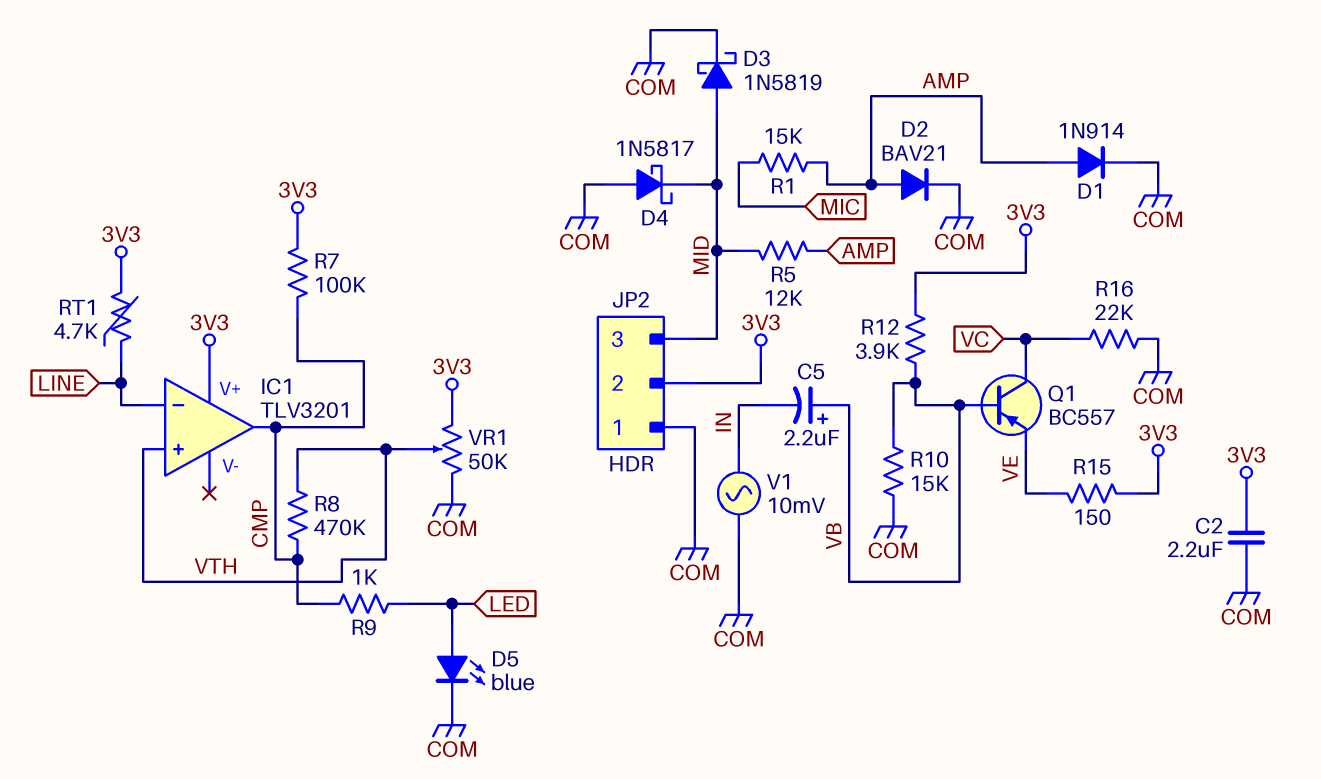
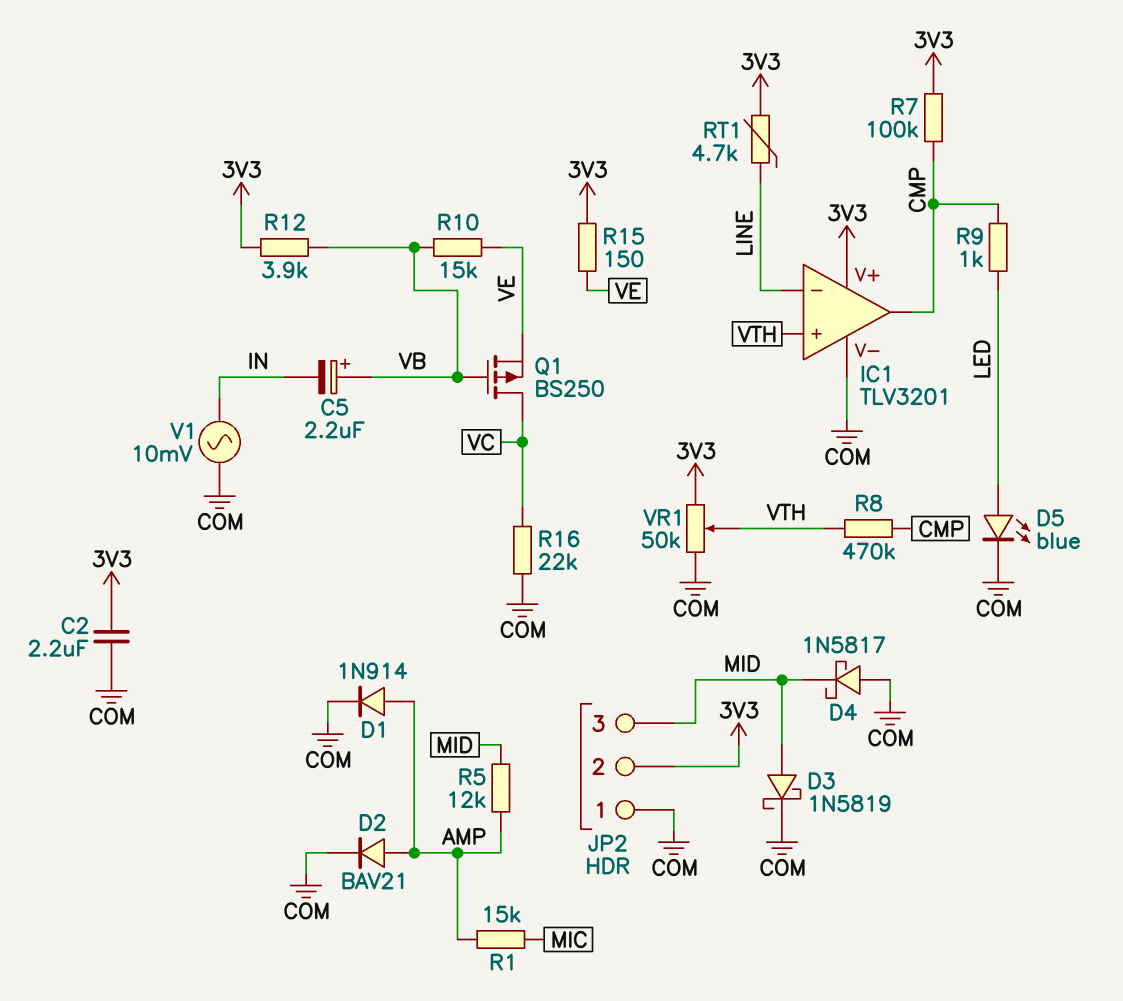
IC1 pin V-: none -> COM
Q1: PNP BC557 (B VB, C VC, E VE) -> PMOS BS250 (G VB, D VC, S VE)
R10: 15k (COM, VB) -> 15k (VB, VE)

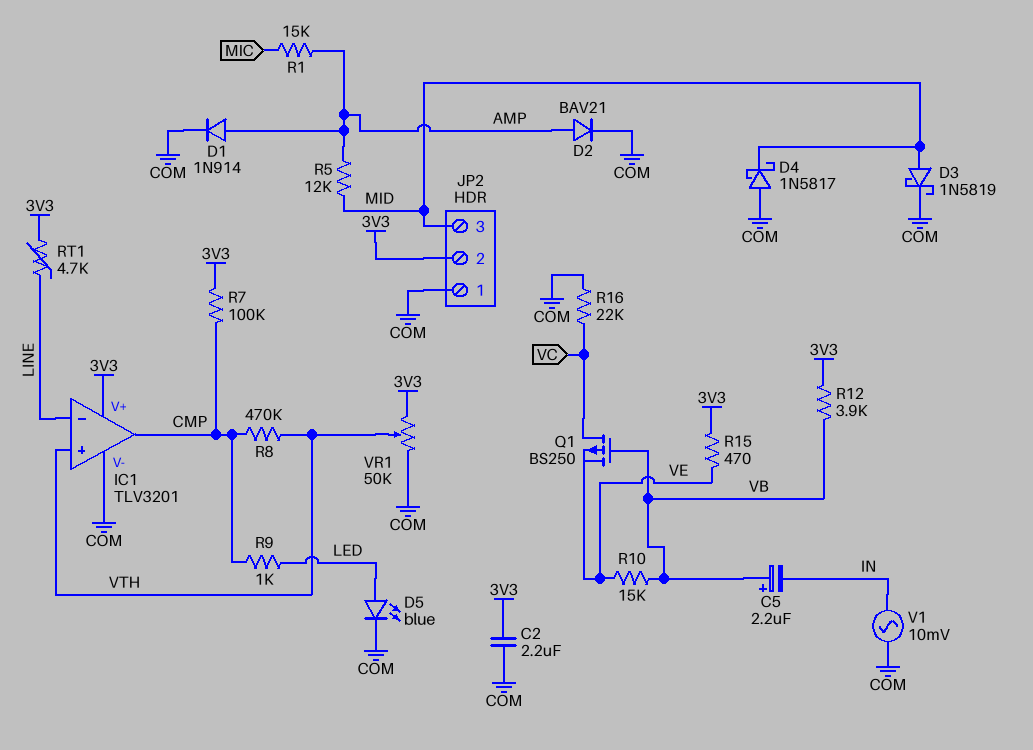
R15: 150 (3V3, VE) -> 470 (3V3, VE)

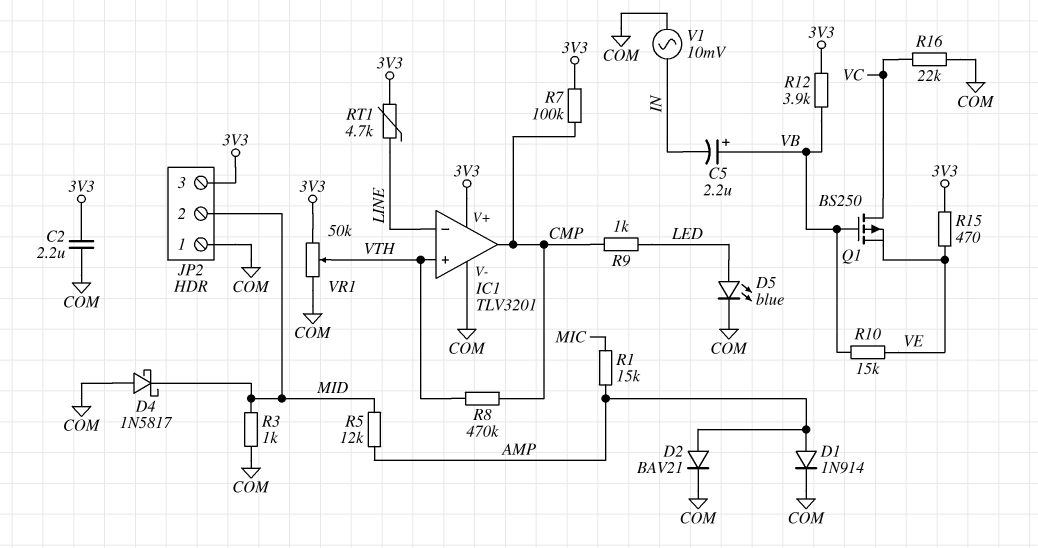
D3: schottky 1N5819 (A MID, K COM) -> none
JP2 pin 2: 3V3 -> MID
JP2 pin 3: MID -> 3V3
R3: none -> 1k (COM, MID)

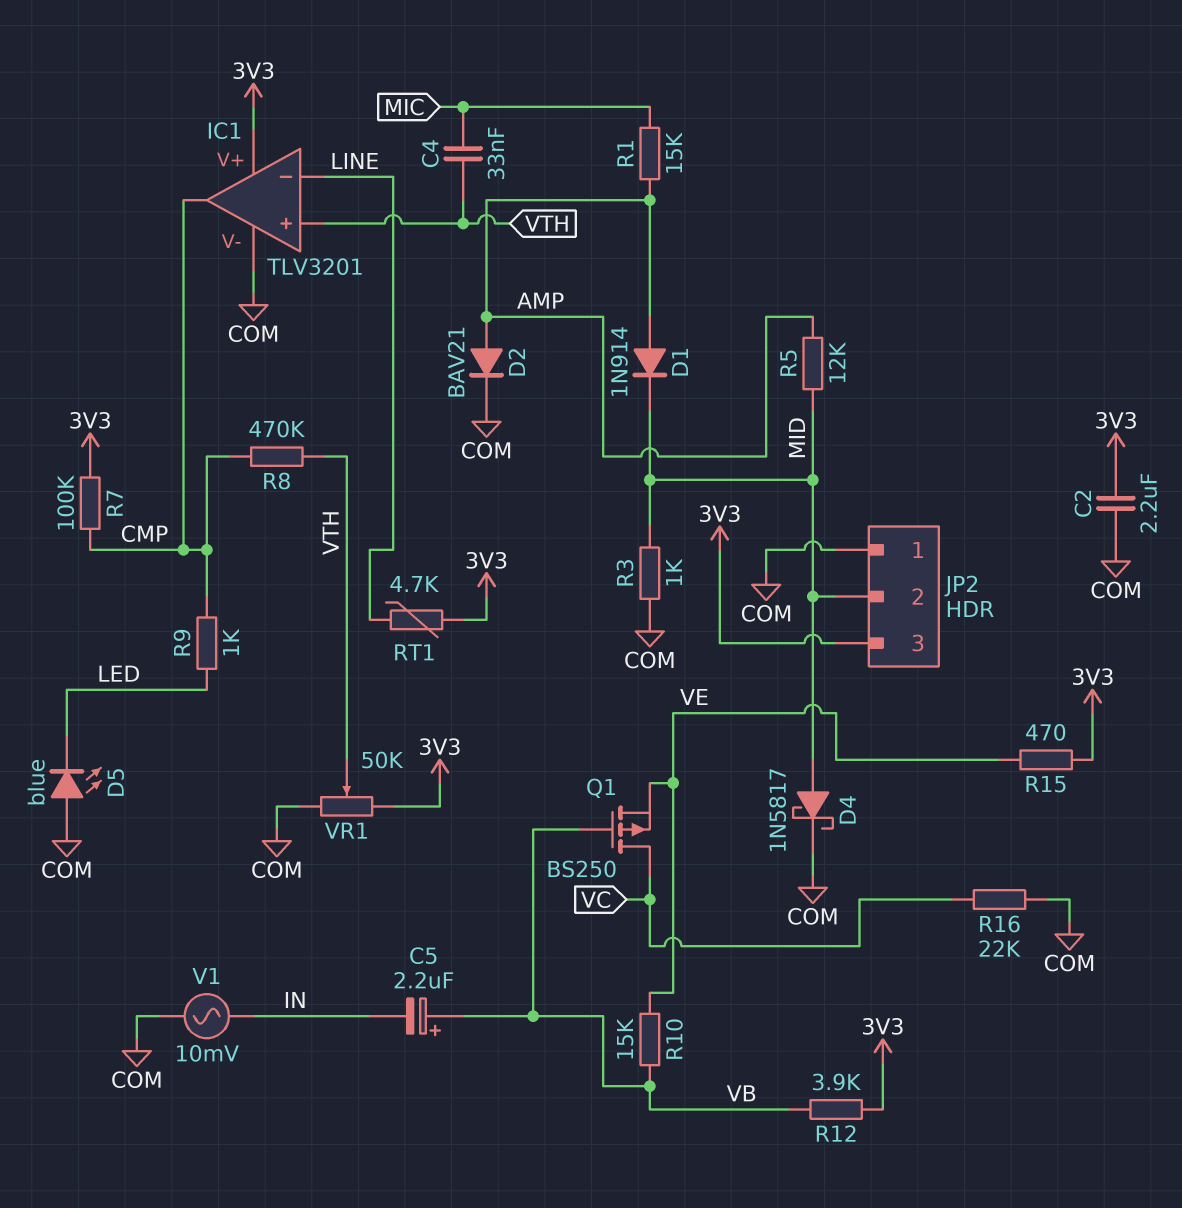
C4: none -> 33nF (MIC, VTH)
D1: diode 1N914 (A AMP, K COM) -> diode 1N914 (A AMP, K MID)
D4: schottky 1N5817 (A COM, K MID) -> schottky 1N5817 (A MID, K COM)
D5: LED blue (A LED, K COM) -> LED blue (A COM, K LED)

